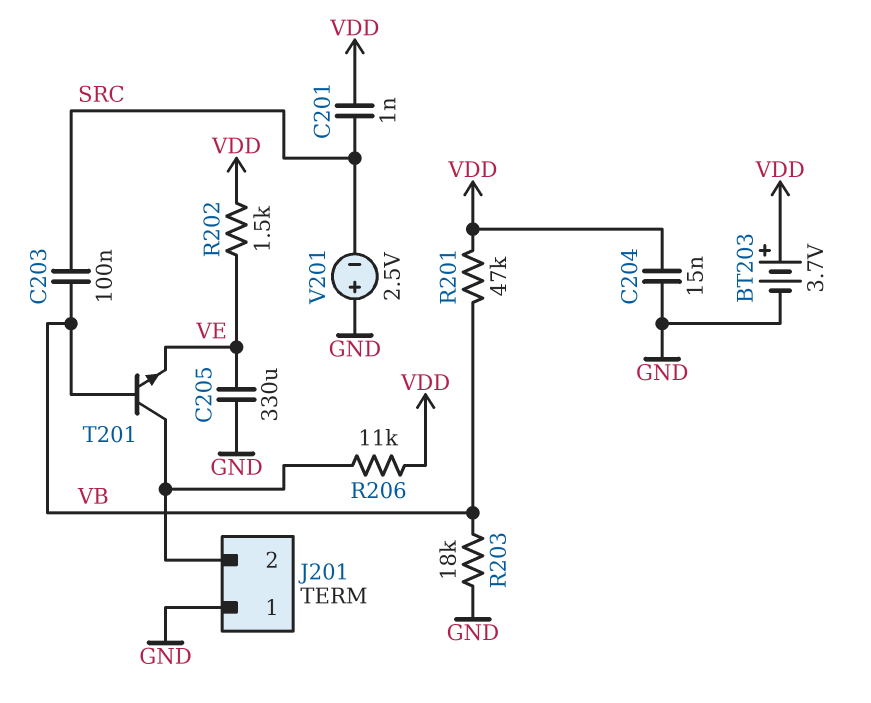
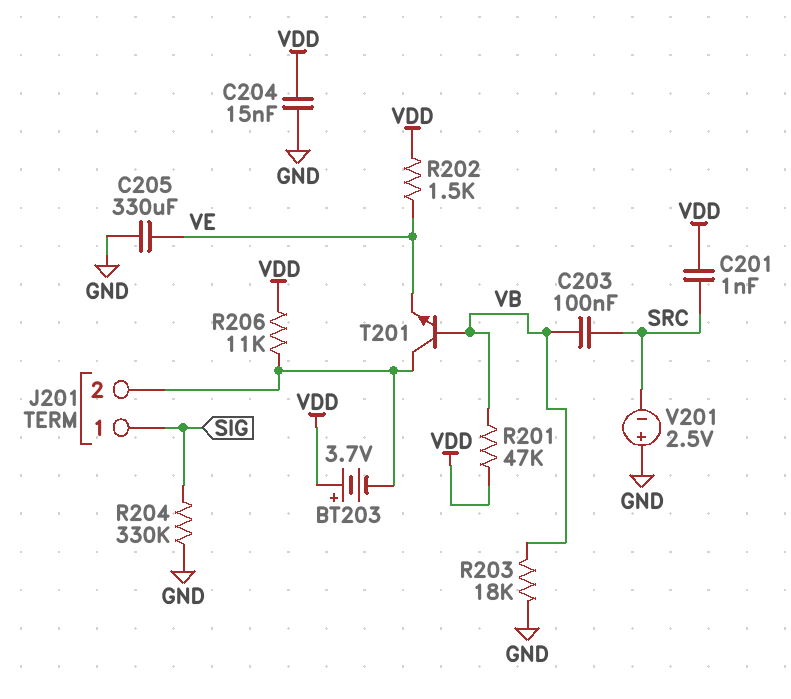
BT203: 3.7V (plus VDD, minus GND) -> 3.7V (plus VDD, minus J201/2)
J201 pin 1: GND -> SIG
R204: none -> 330k (GND, SIG)

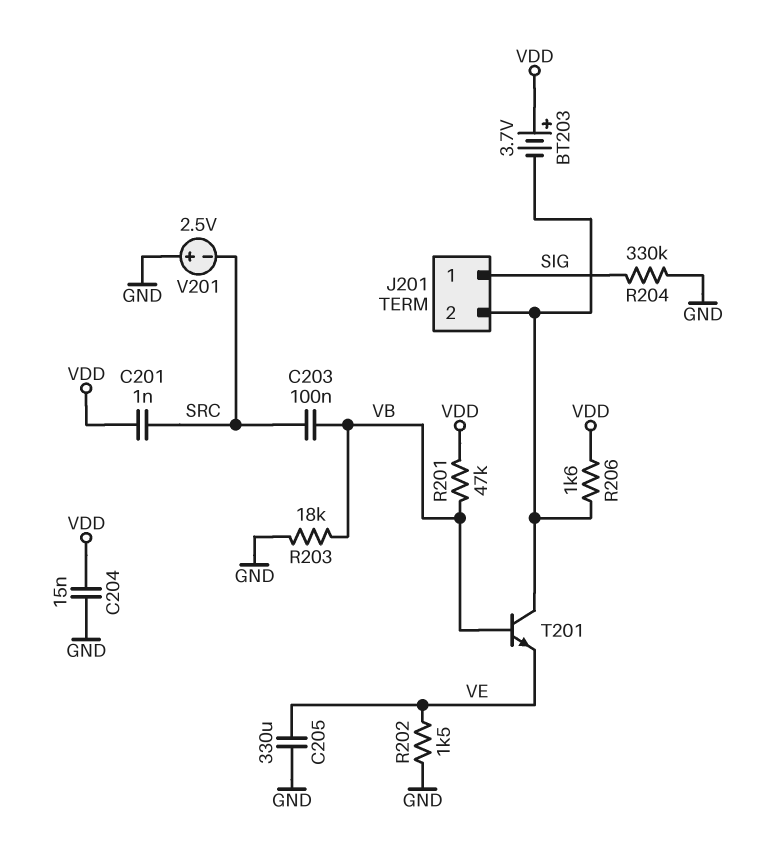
R202: 1.5k (VDD, VE) -> 1.5k (GND, VE)
R206: 11k (J201/2, VDD) -> 1.6k (J201/2, VDD)

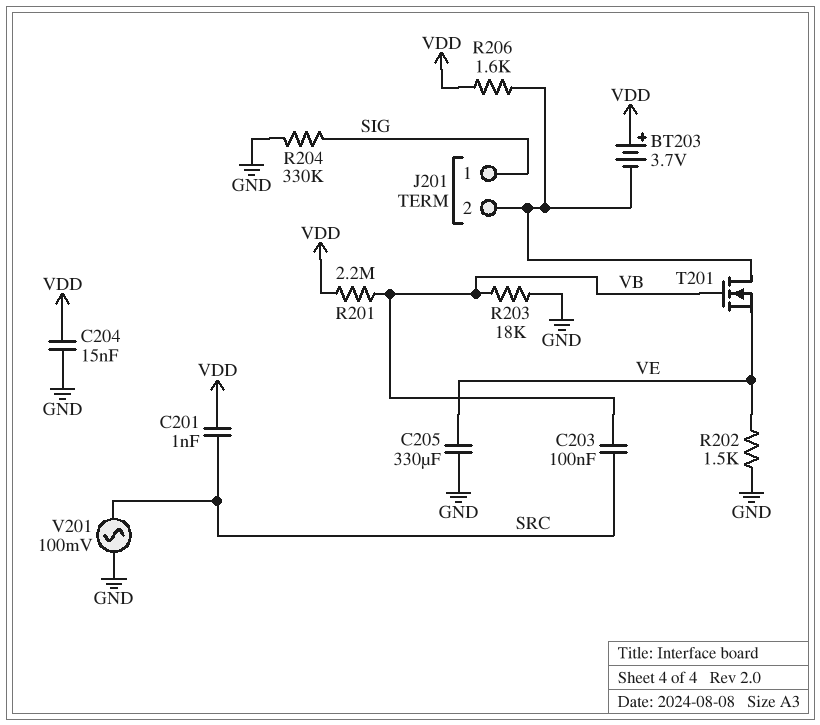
R201: 47k (VB, VDD) -> 2.2M (VB, VDD)
T201: NPN (B VB, C J201/2, E VE) -> NMOS (G VB, D J201/2, S VE)
V201: 2.5V (plus GND, minus SRC) -> AC 100mV (GND, SRC)

